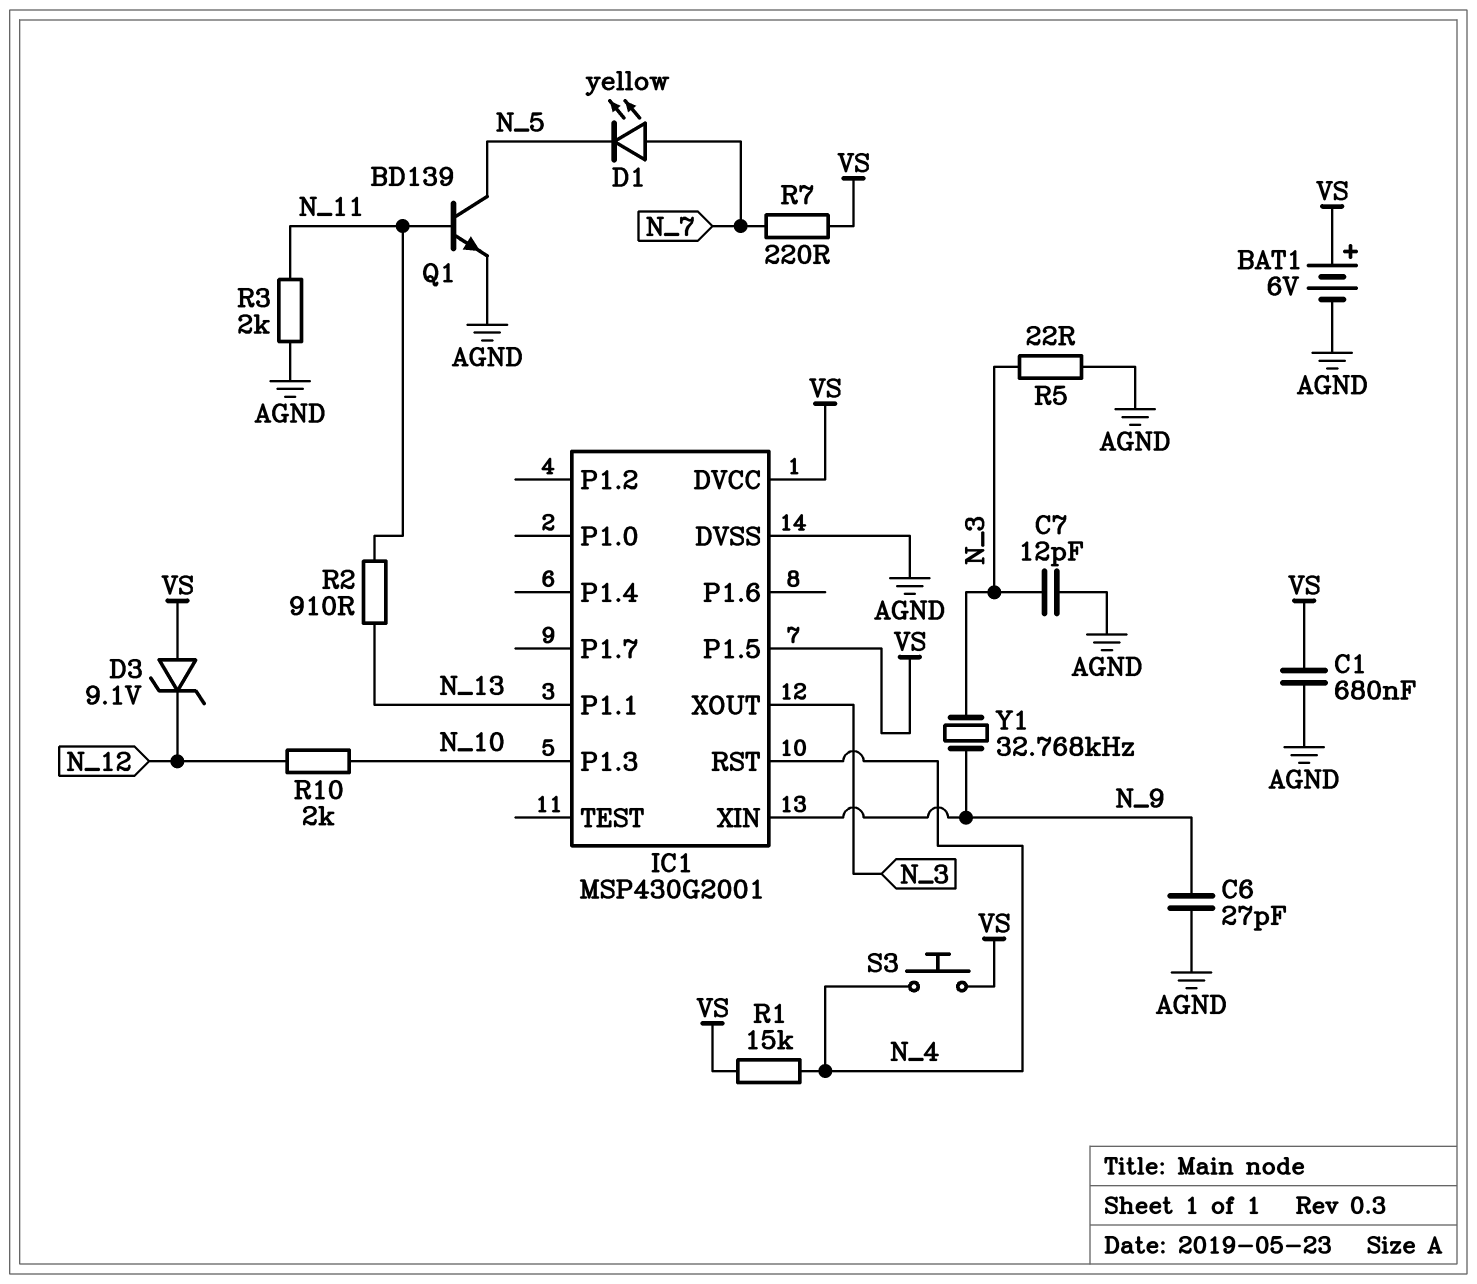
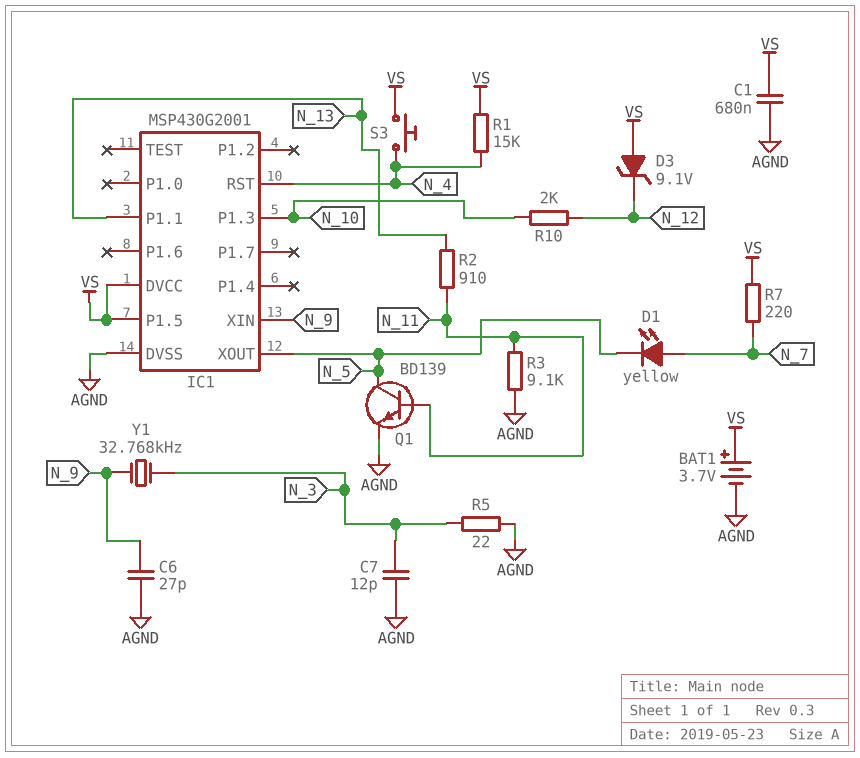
BAT1: 6V (plus VS, minus AGND) -> 3.7V (plus VS, minus AGND)
IC1 pin XOUT: N_3 -> N_5
R3: 2k (AGND, N_11) -> 9.1k (AGND, N_11)

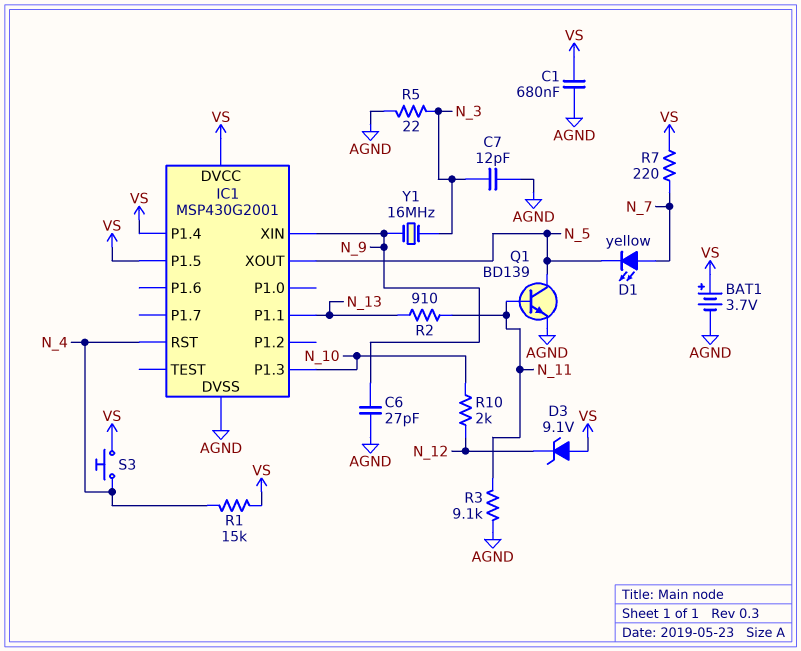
IC1 pin P1.4: none -> VS
Y1: 32.768kHz (N_3, N_9) -> 16MHz (N_3, N_9)

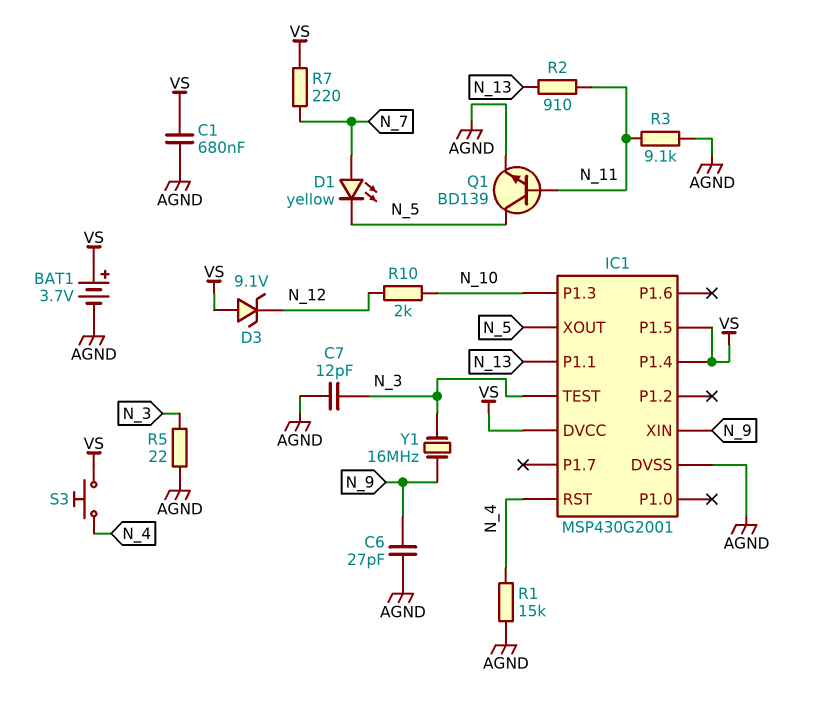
IC1 pin TEST: none -> N_3
R1: 15k (N_4, VS) -> 15k (AGND, N_4)

